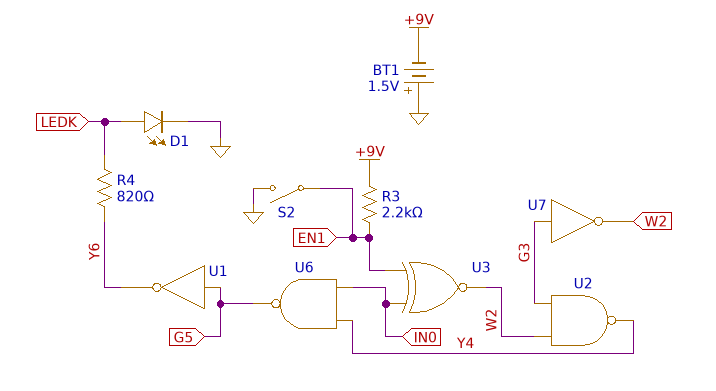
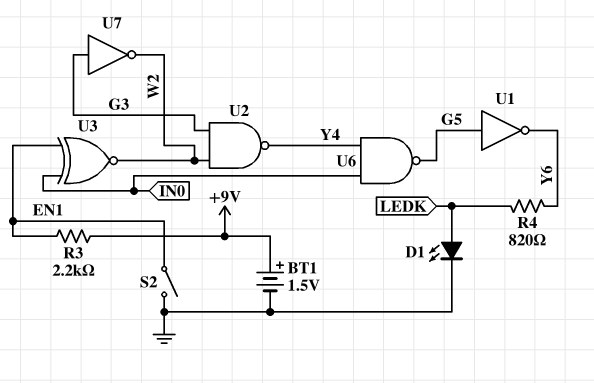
BT1: 1.5V (plus GND, minus +9V) -> 1.5V (plus +9V, minus GND)

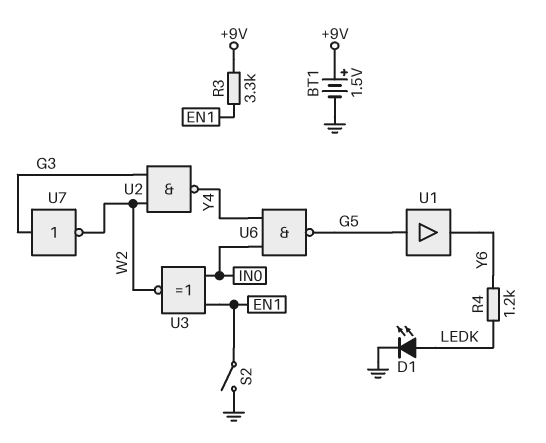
R3: 2.2k (+9V, EN1) -> 3.3k (+9V, EN1)
R4: 820 (LEDK, Y6) -> 1.2k (LEDK, Y6)
U1: NOT (in G5, out Y6) -> buffer (in G5, out Y6)

